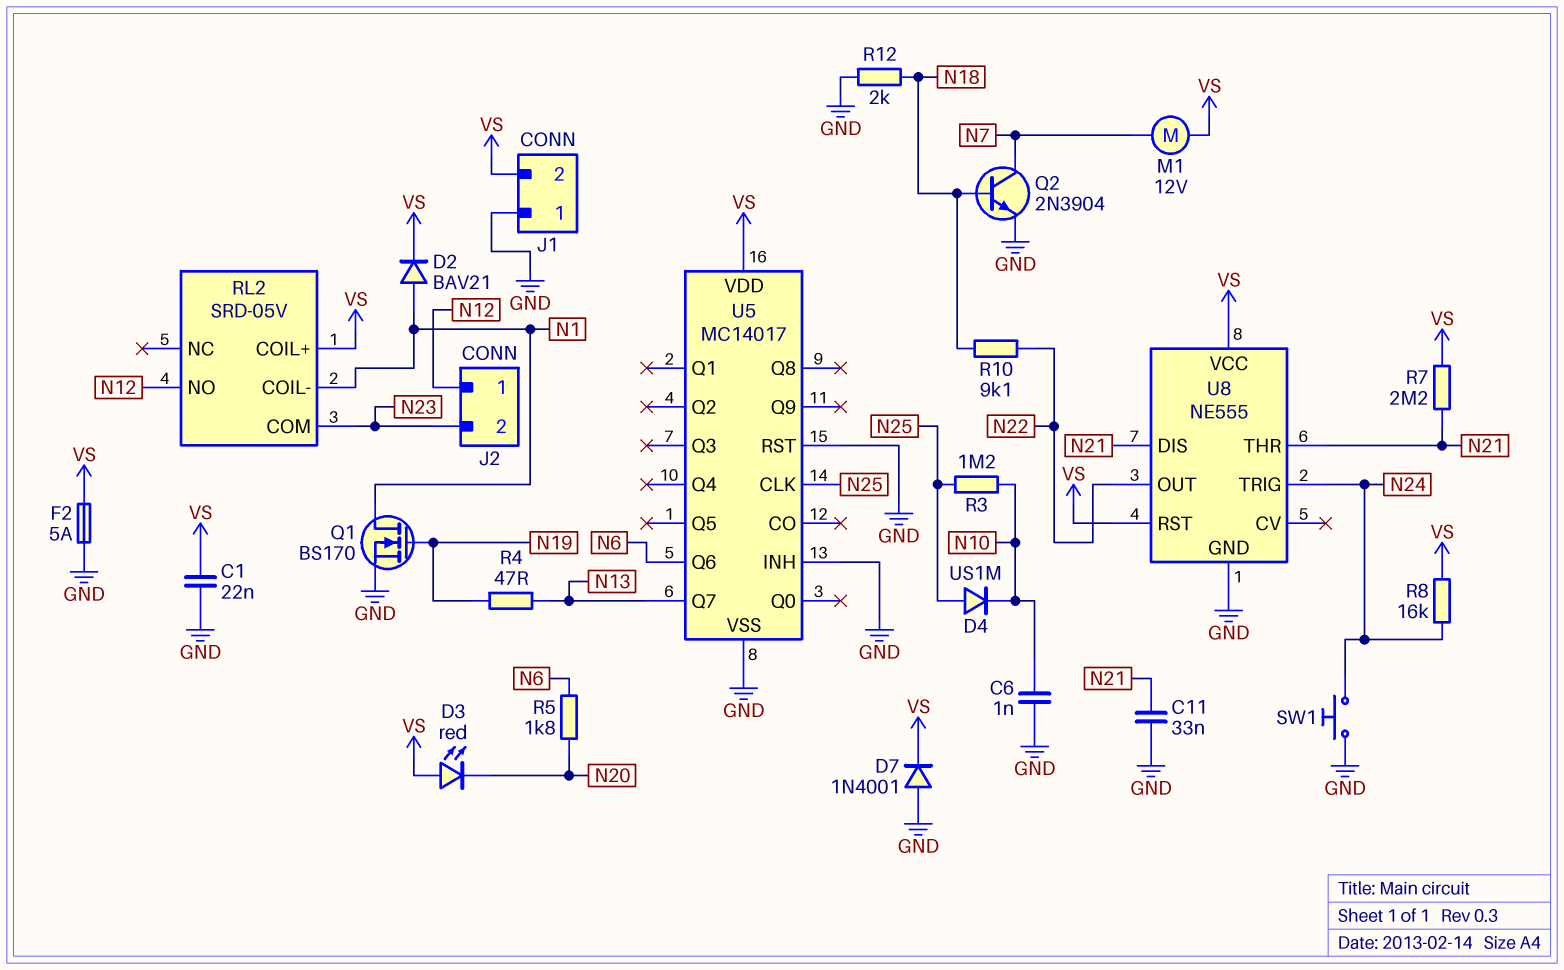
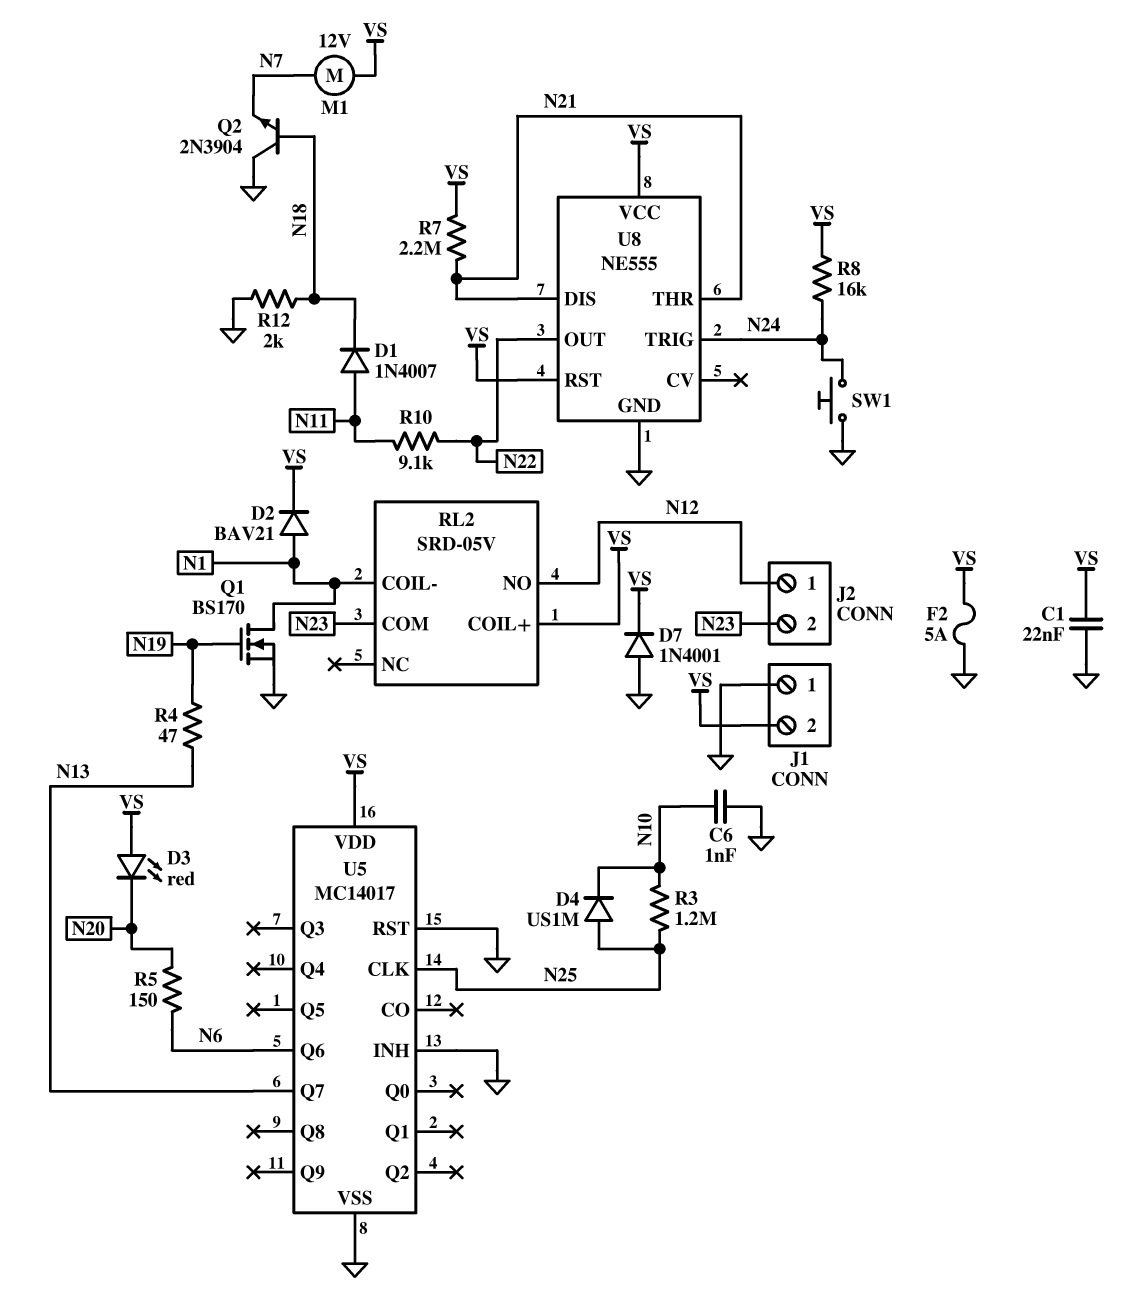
C11: 33nF (GND, N21) -> none
D1: none -> diode 1N4007 (A N11, K N18)
Q2: NPN 2N3904 (B N18, C N7, E GND) -> NPN 2N3904 (B N18, C GND, E N7)
R5: 1.8k (N6, N20) -> 150 (N6, N20)
R10: 9.1k (N18, N22) -> 9.1k (N11, N22)

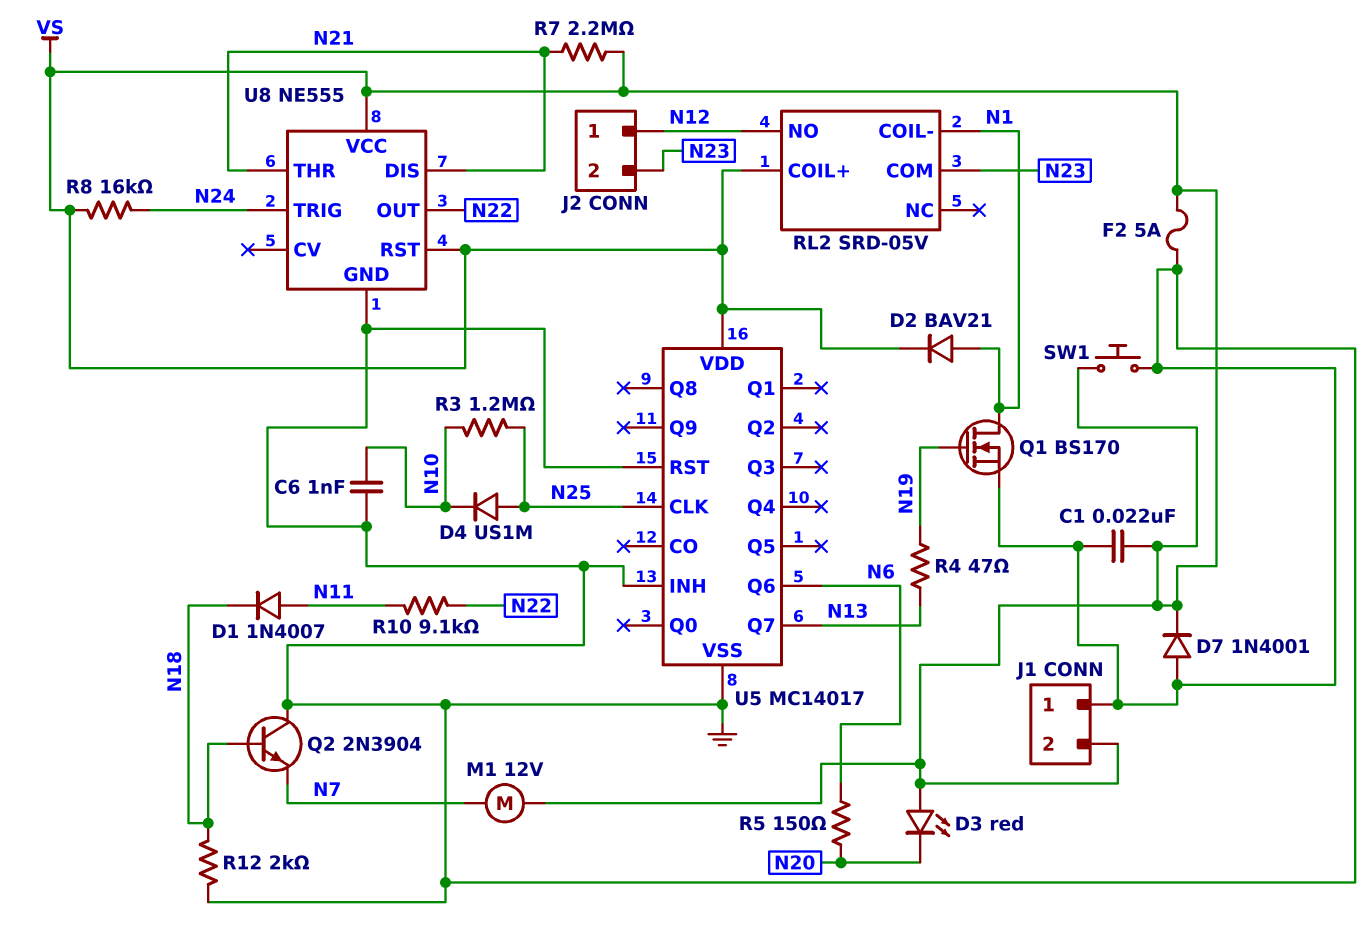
SW1: button (GND, N24) -> button (GND, VS)

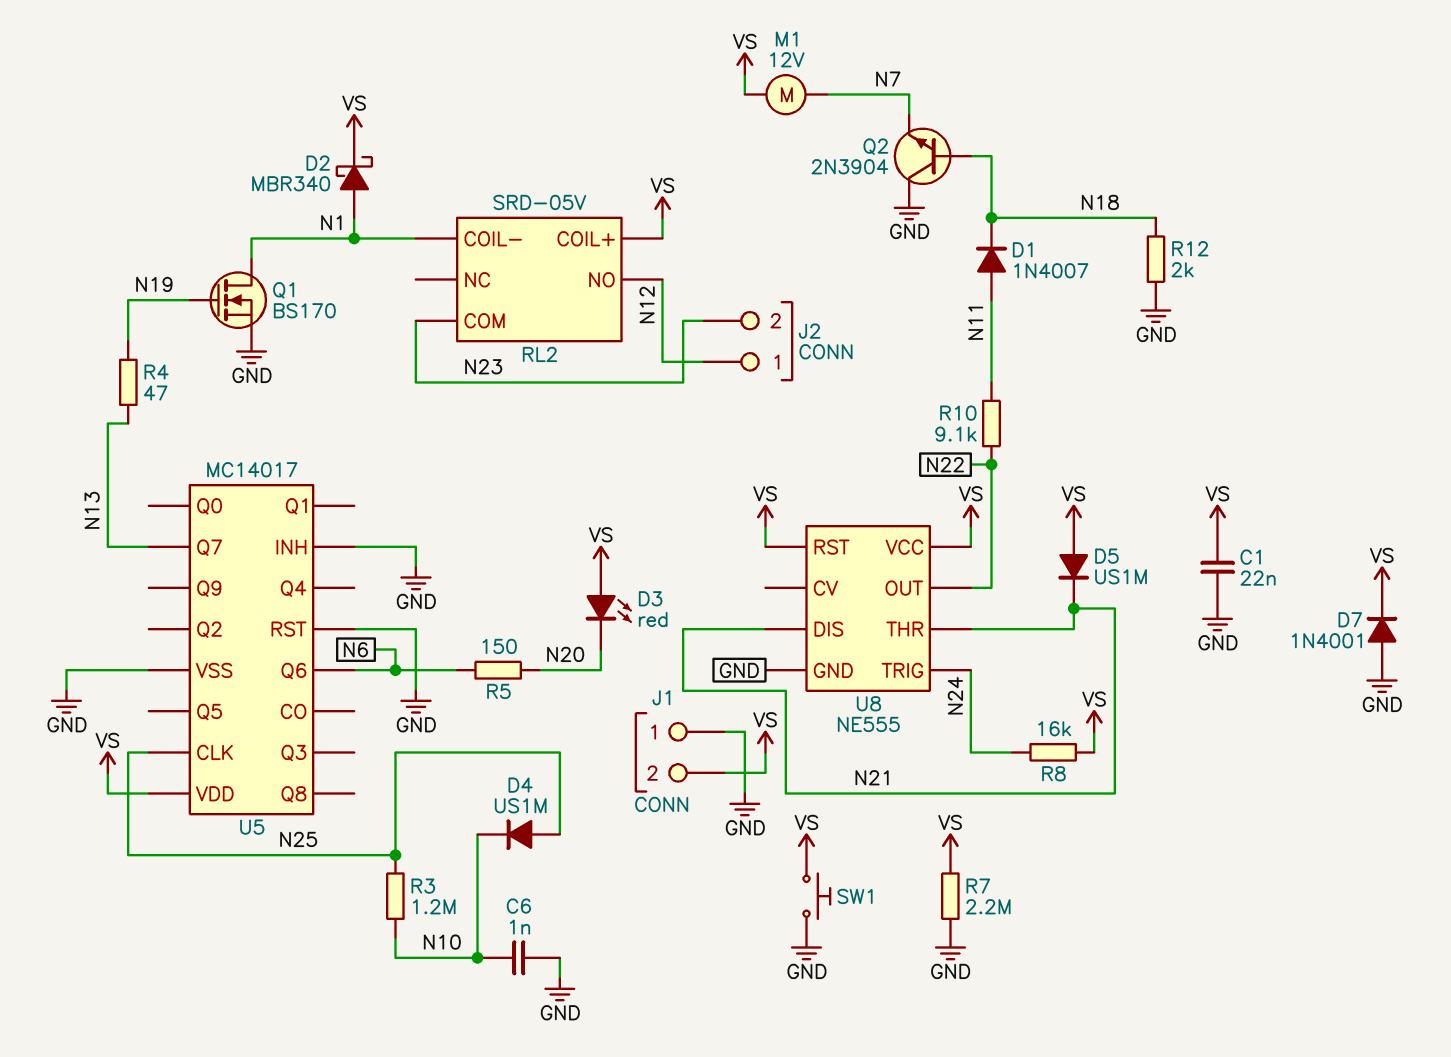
D2: diode BAV21 (A N1, K VS) -> schottky MBR340 (A N1, K VS)
D5: none -> diode US1M (A VS, K N21)
F2: 5A (GND, VS) -> none
R7: 2.2M (N21, VS) -> 2.2M (GND, VS)

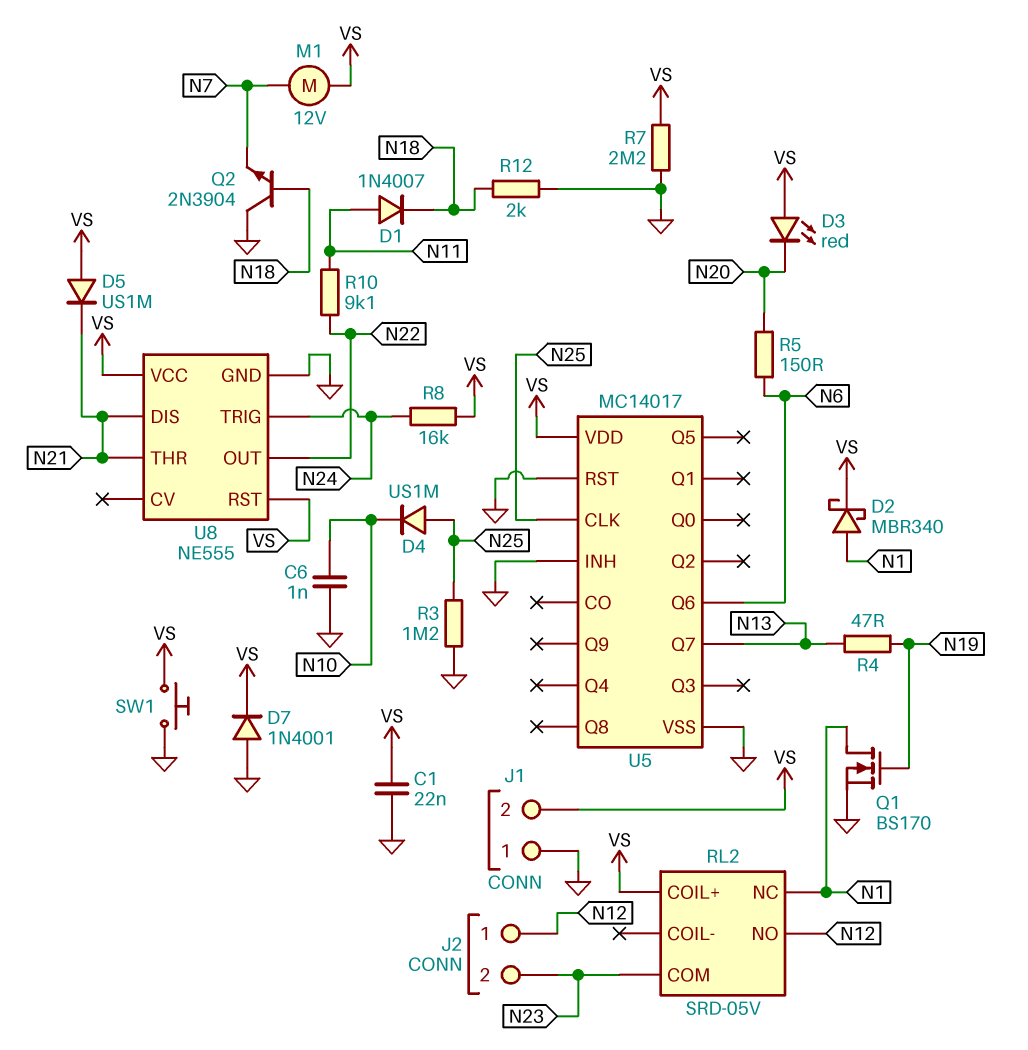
R3: 1.2M (N10, N25) -> 1.2M (GND, N25)
RL2 pin COIL-: N1 -> none
RL2 pin NC: none -> N1

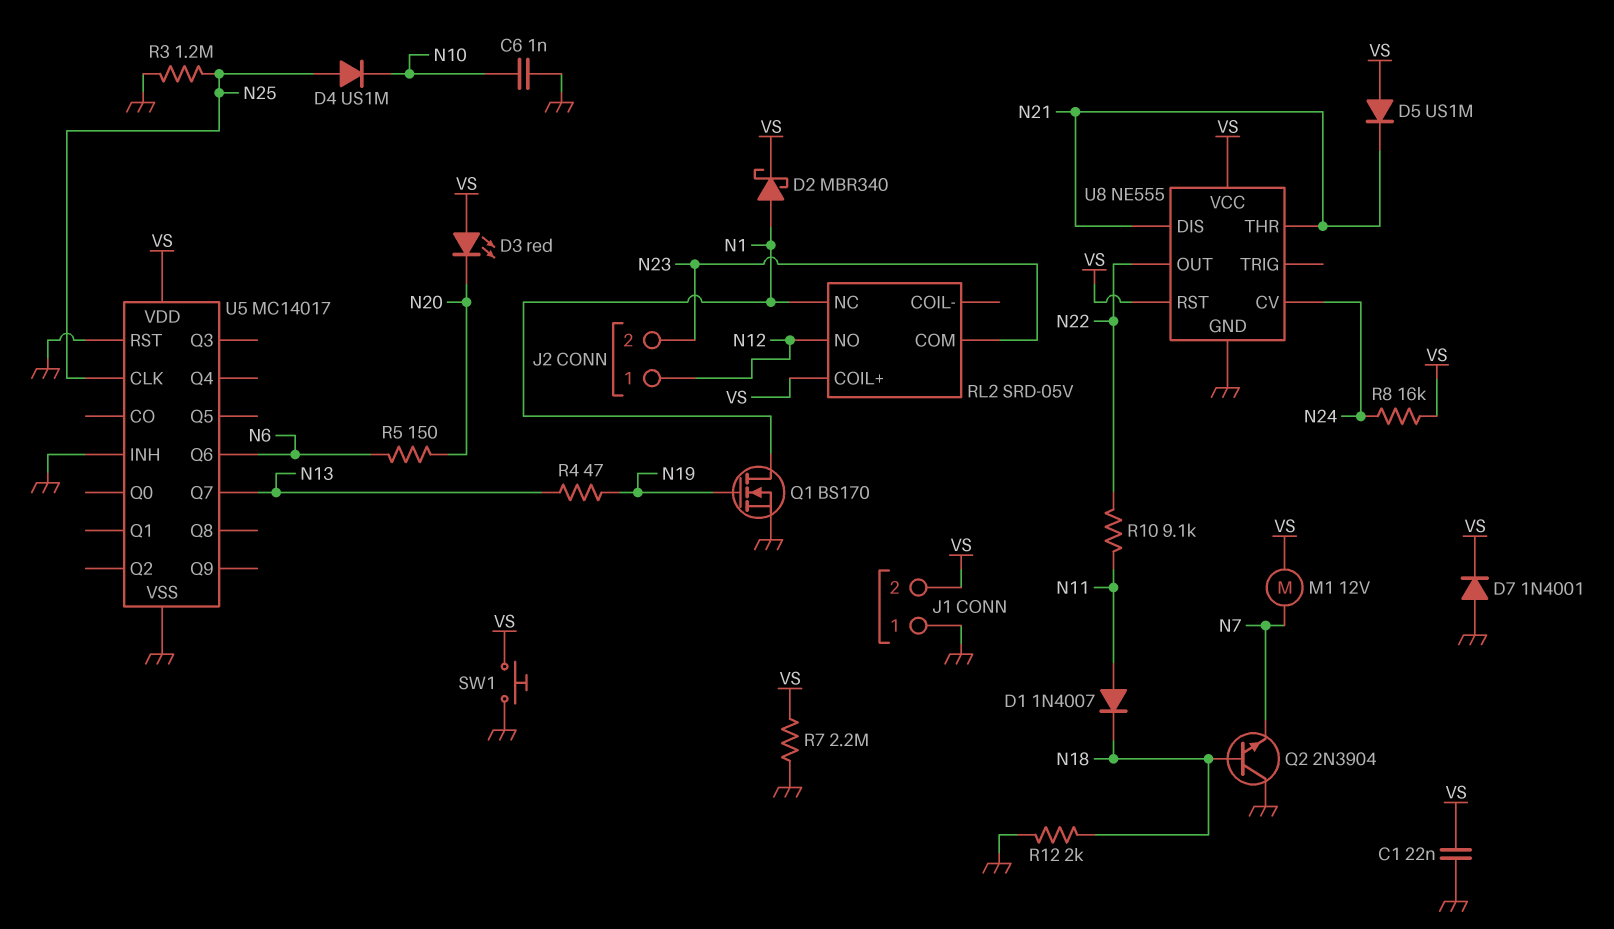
U8 pin CV: none -> N24
U8 pin TRIG: N24 -> none

